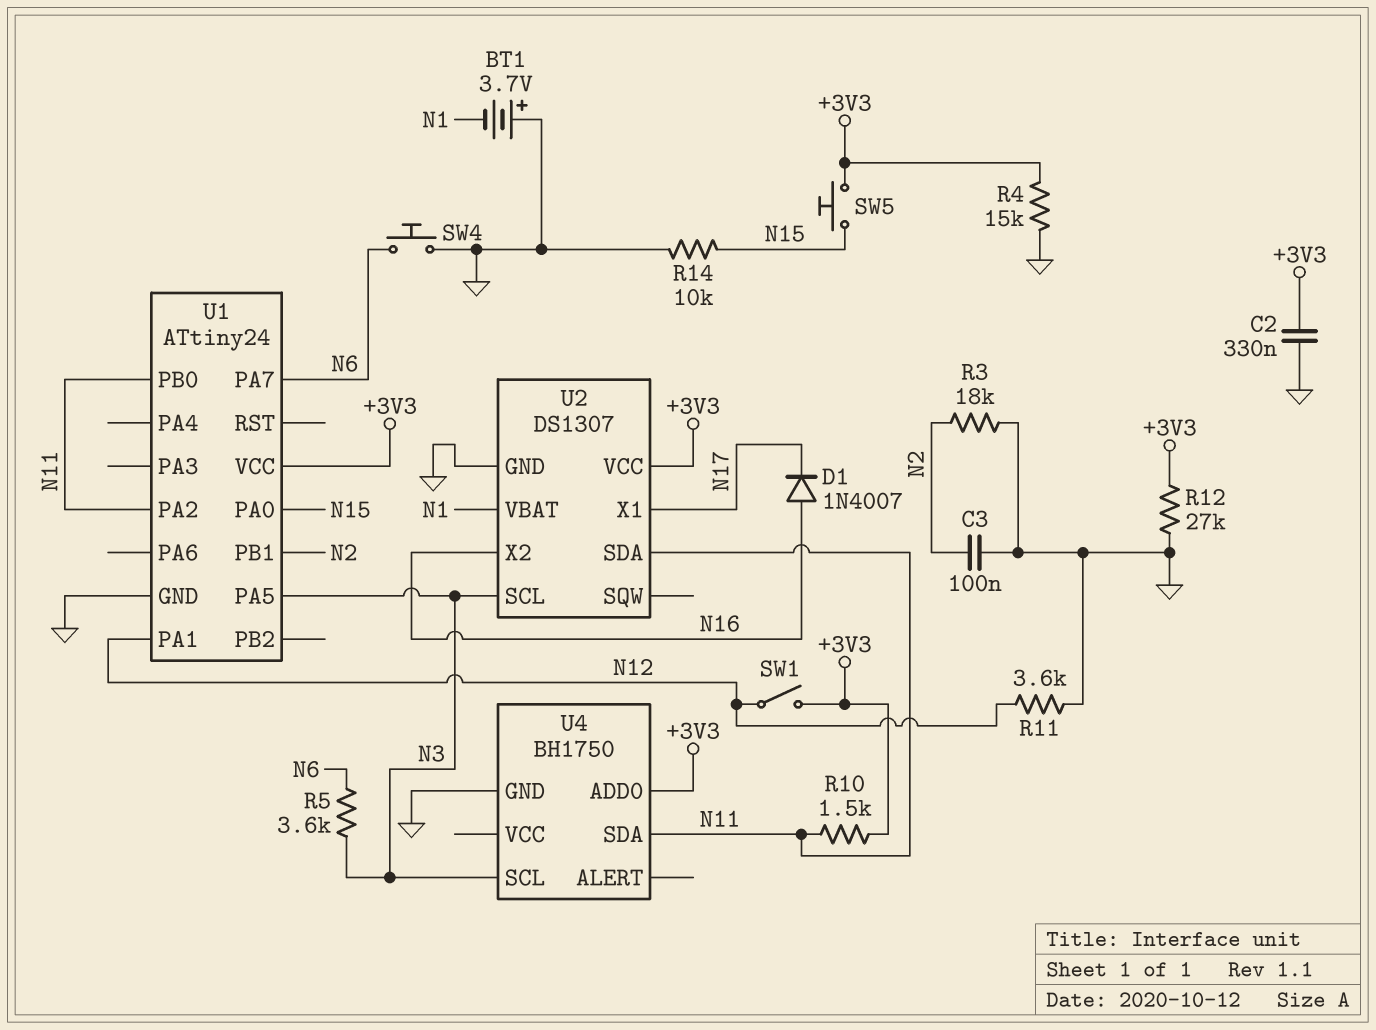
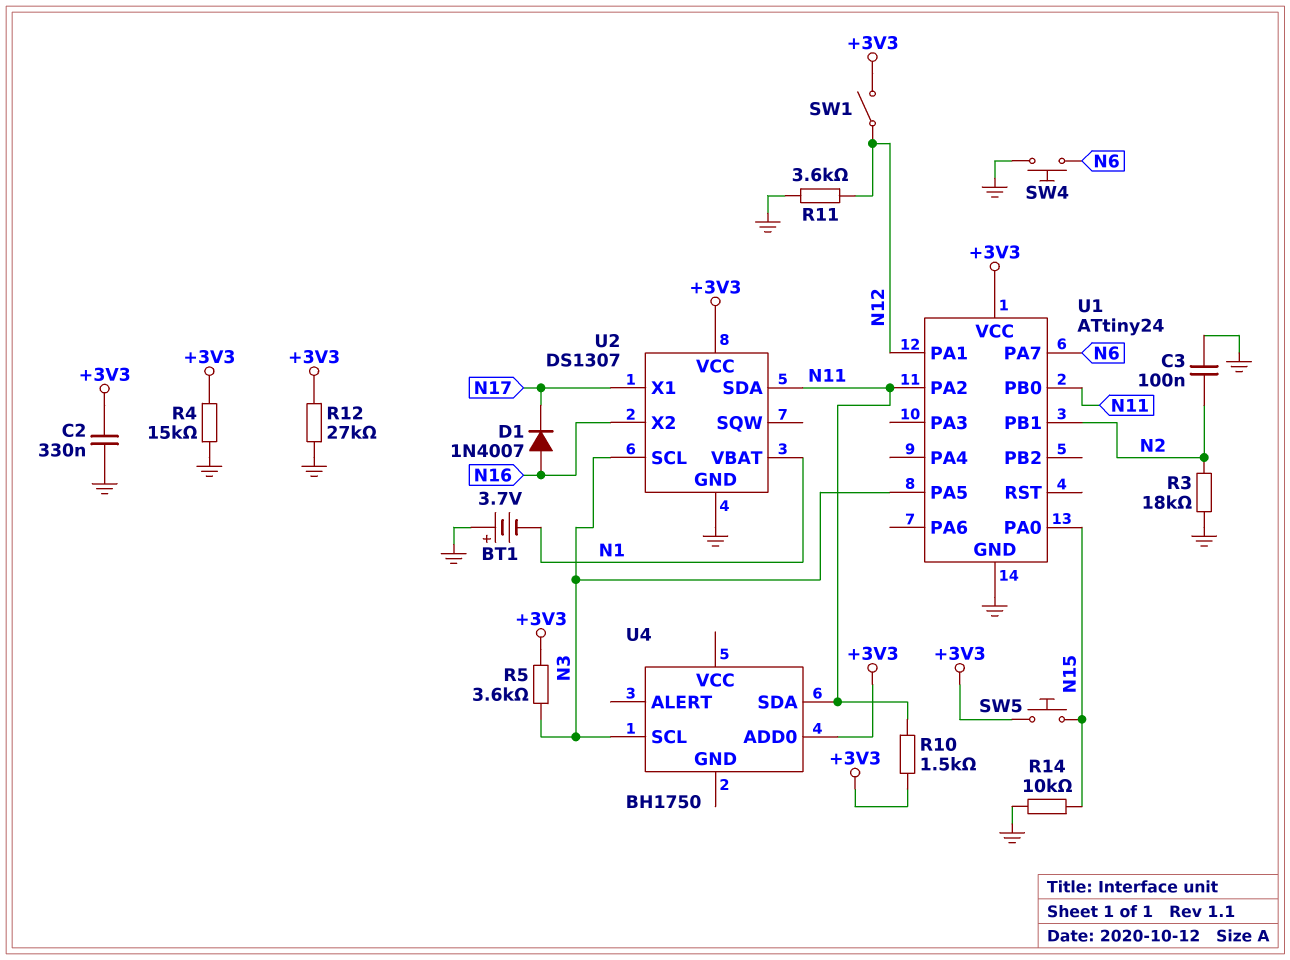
R5: 3.6k (N3, N6) -> 3.6k (+3V3, N3)
U4 pin GND: GND -> none

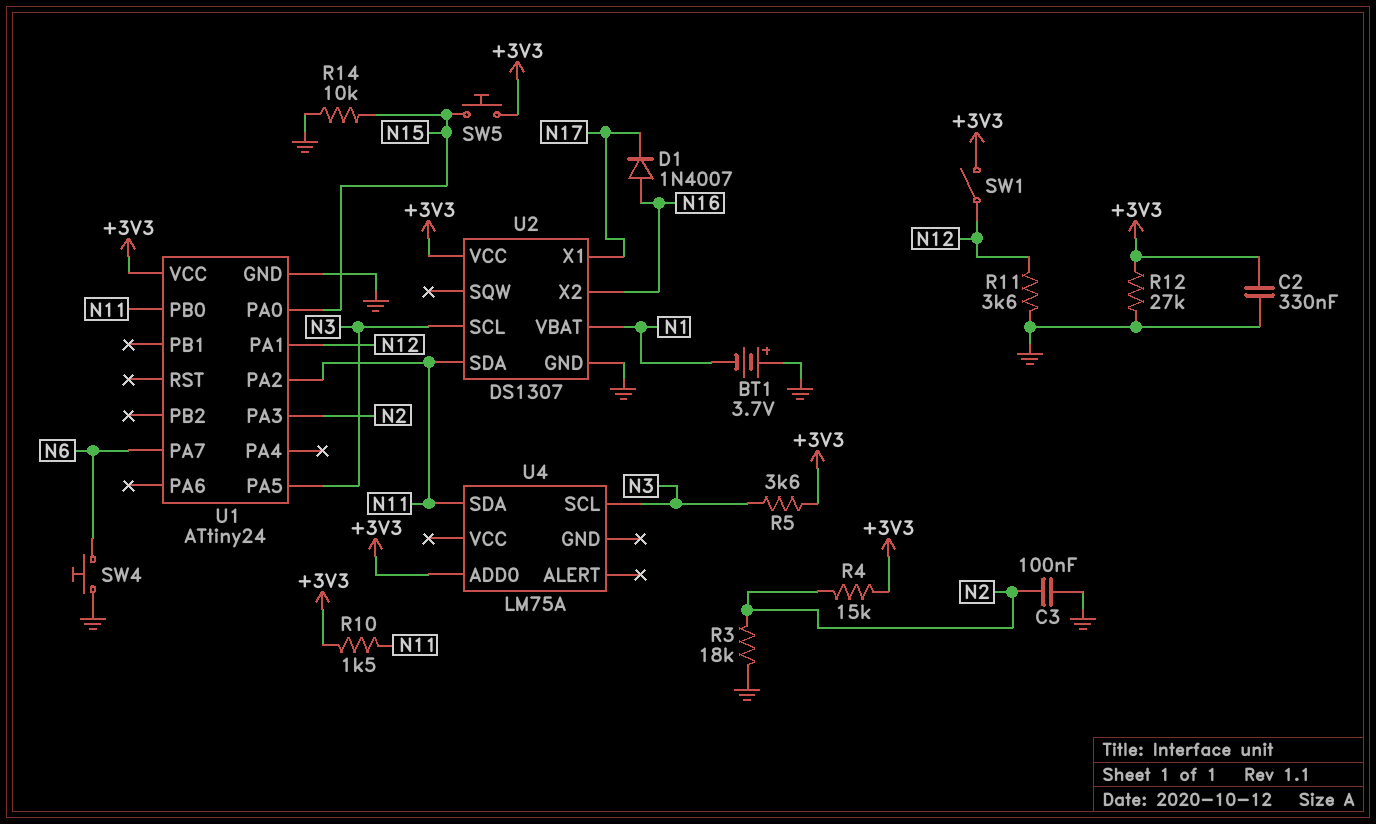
R4: 15k (+3V3, GND) -> 15k (+3V3, N2)
U1 pin PA3: none -> N2
U1 pin PB1: N2 -> none
U4: BH1750 -> LM75A

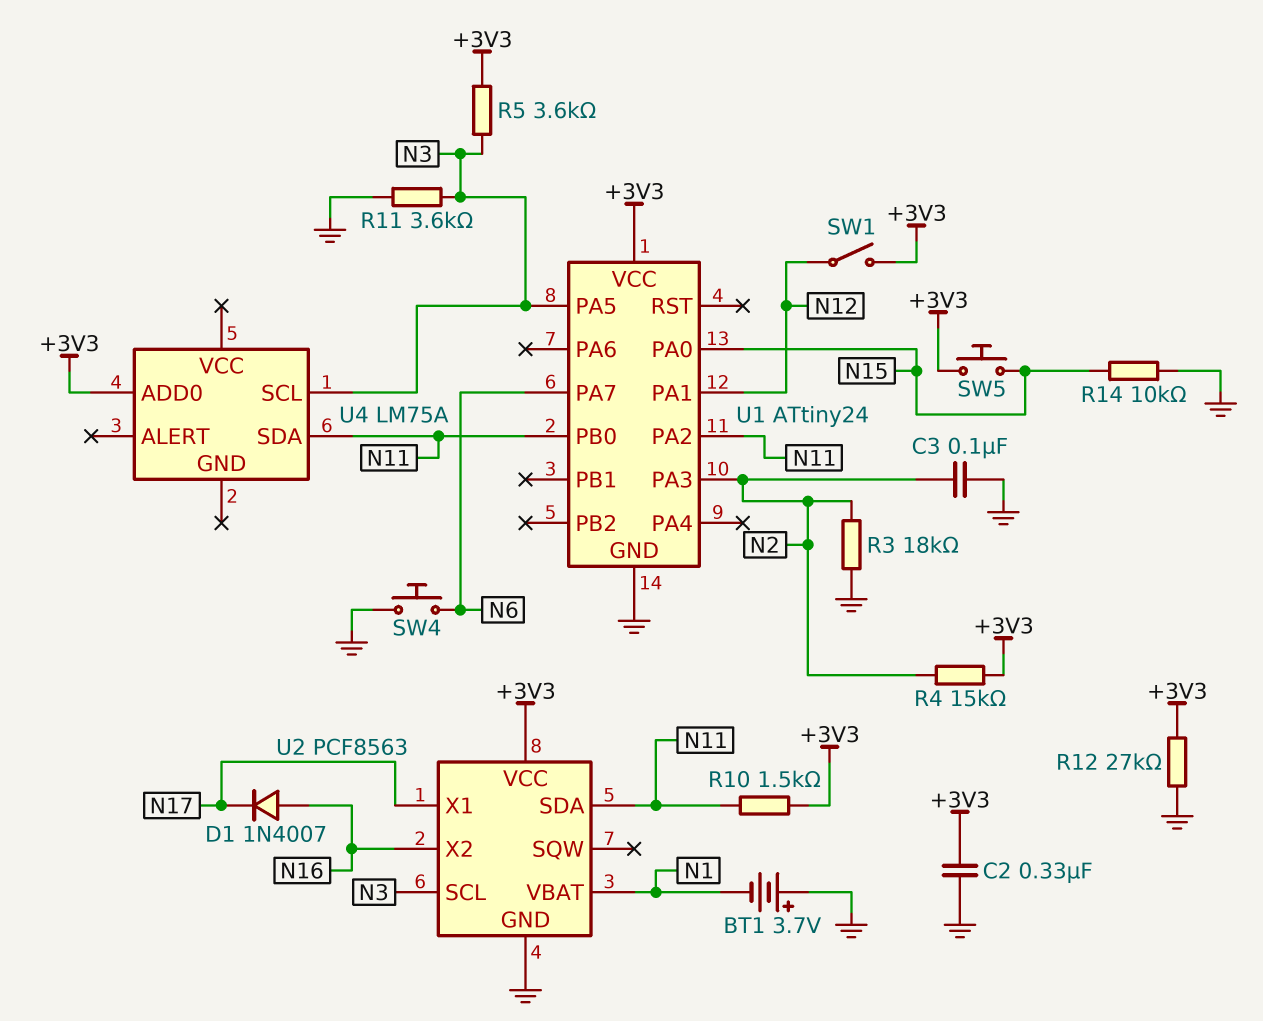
R11: 3.6k (GND, N12) -> 3.6k (GND, N3)
U2: DS1307 -> PCF8563

